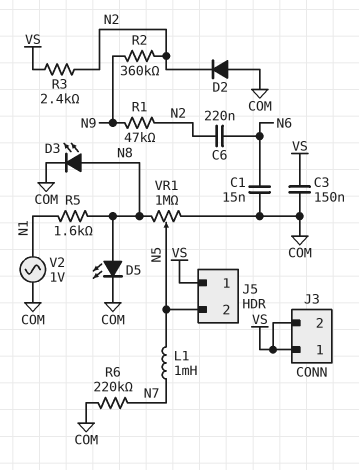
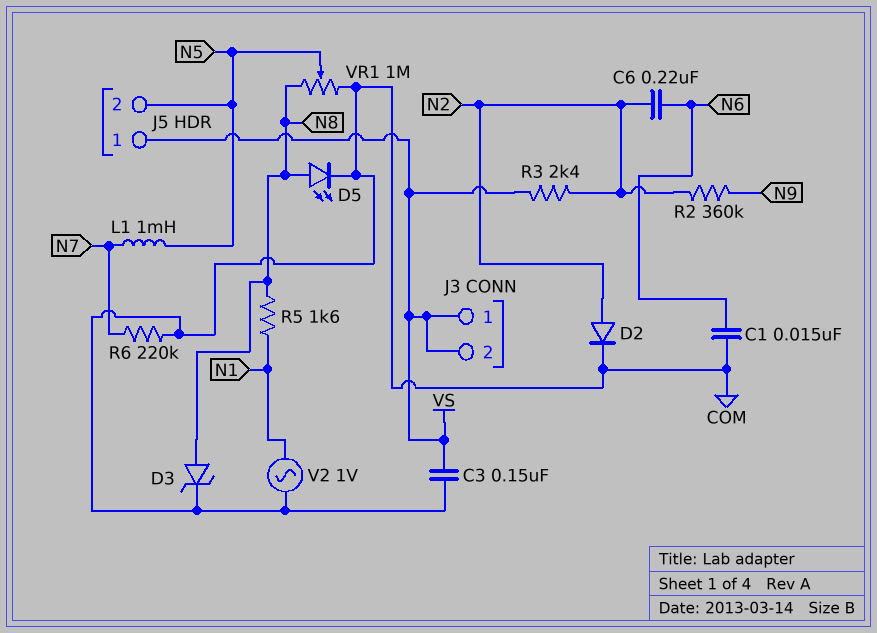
D2: diode (A COM, K N2) -> diode (A N2, K COM)
D3: LED (A N8, K COM) -> zener (A N8, K COM)
R1: 47k (N2, N9) -> none

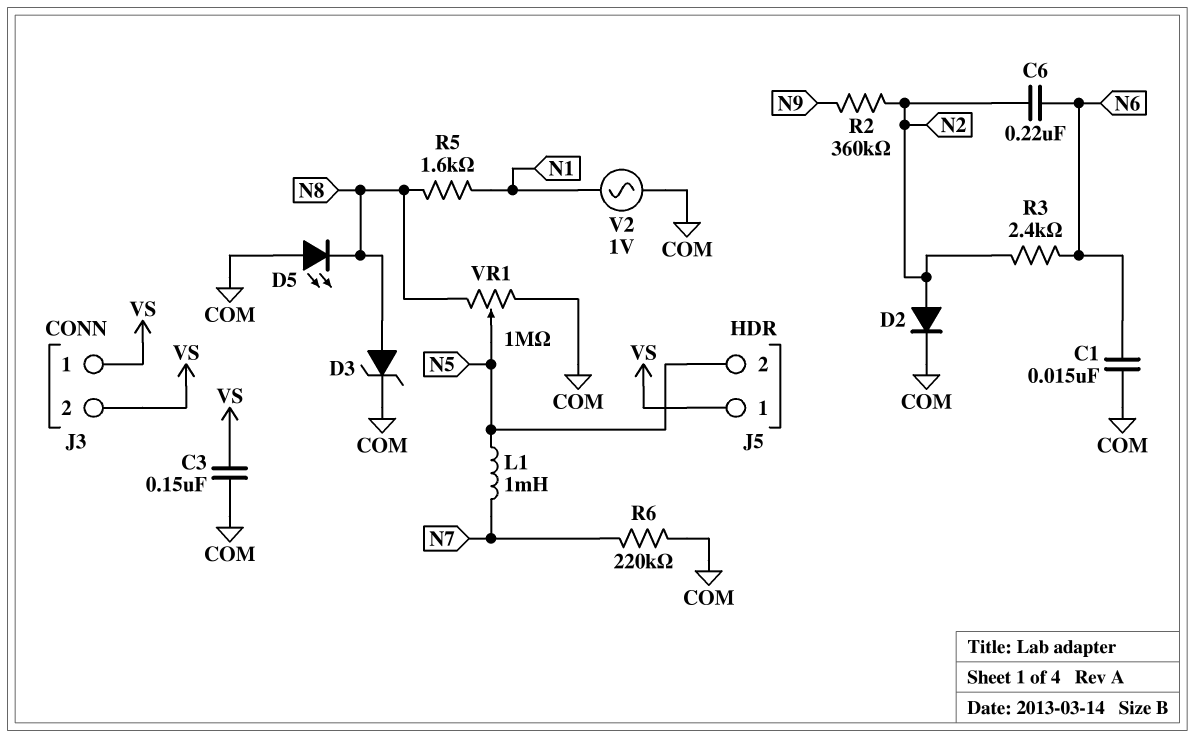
D5: LED (A N8, K COM) -> LED (A COM, K N8)
R3: 2.4k (N2, VS) -> 2.4k (N2, N6)

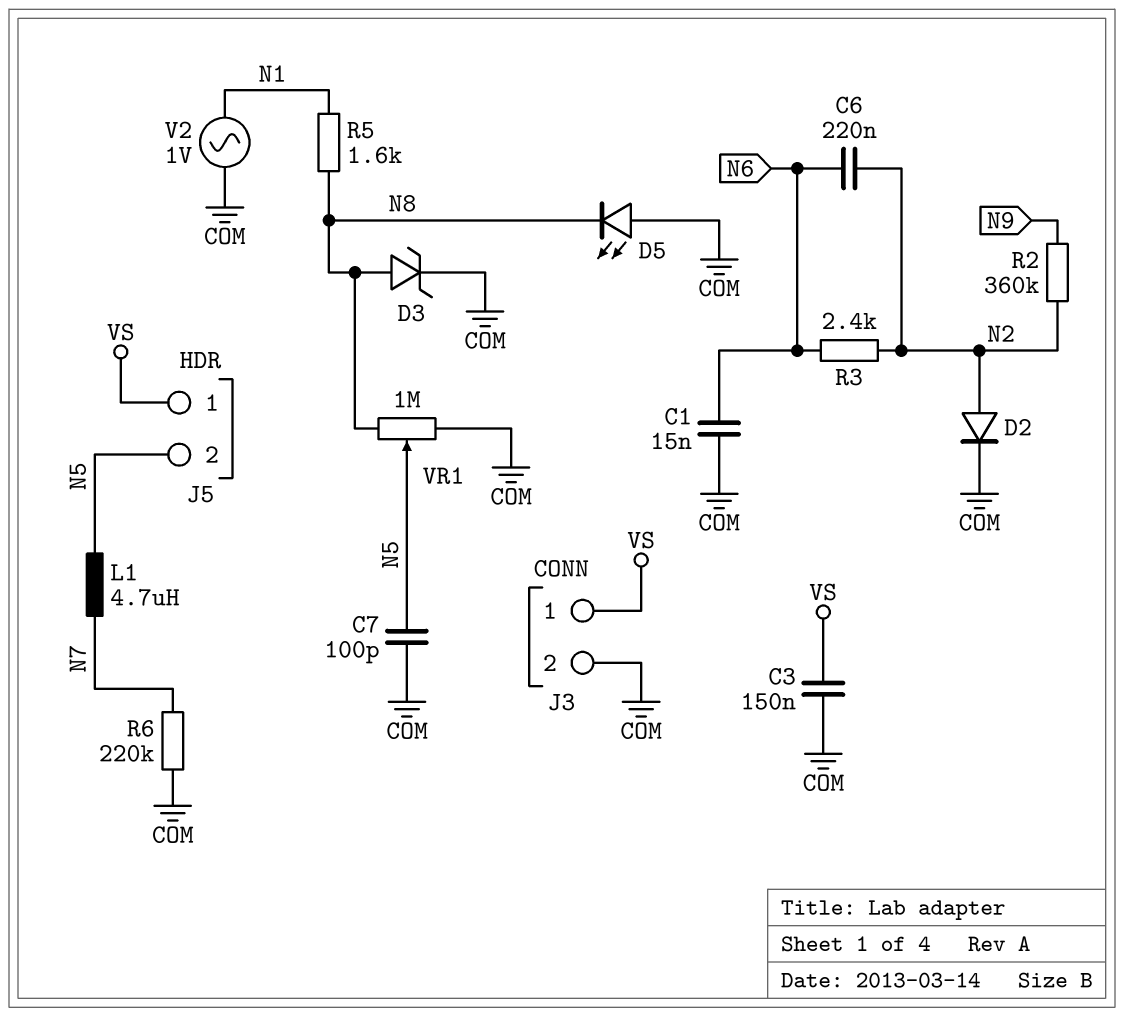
C7: none -> 100pF (COM, N5)
J3 pin 2: VS -> COM
L1: 1mH (N5, N7) -> 4.7uH (N5, N7)

